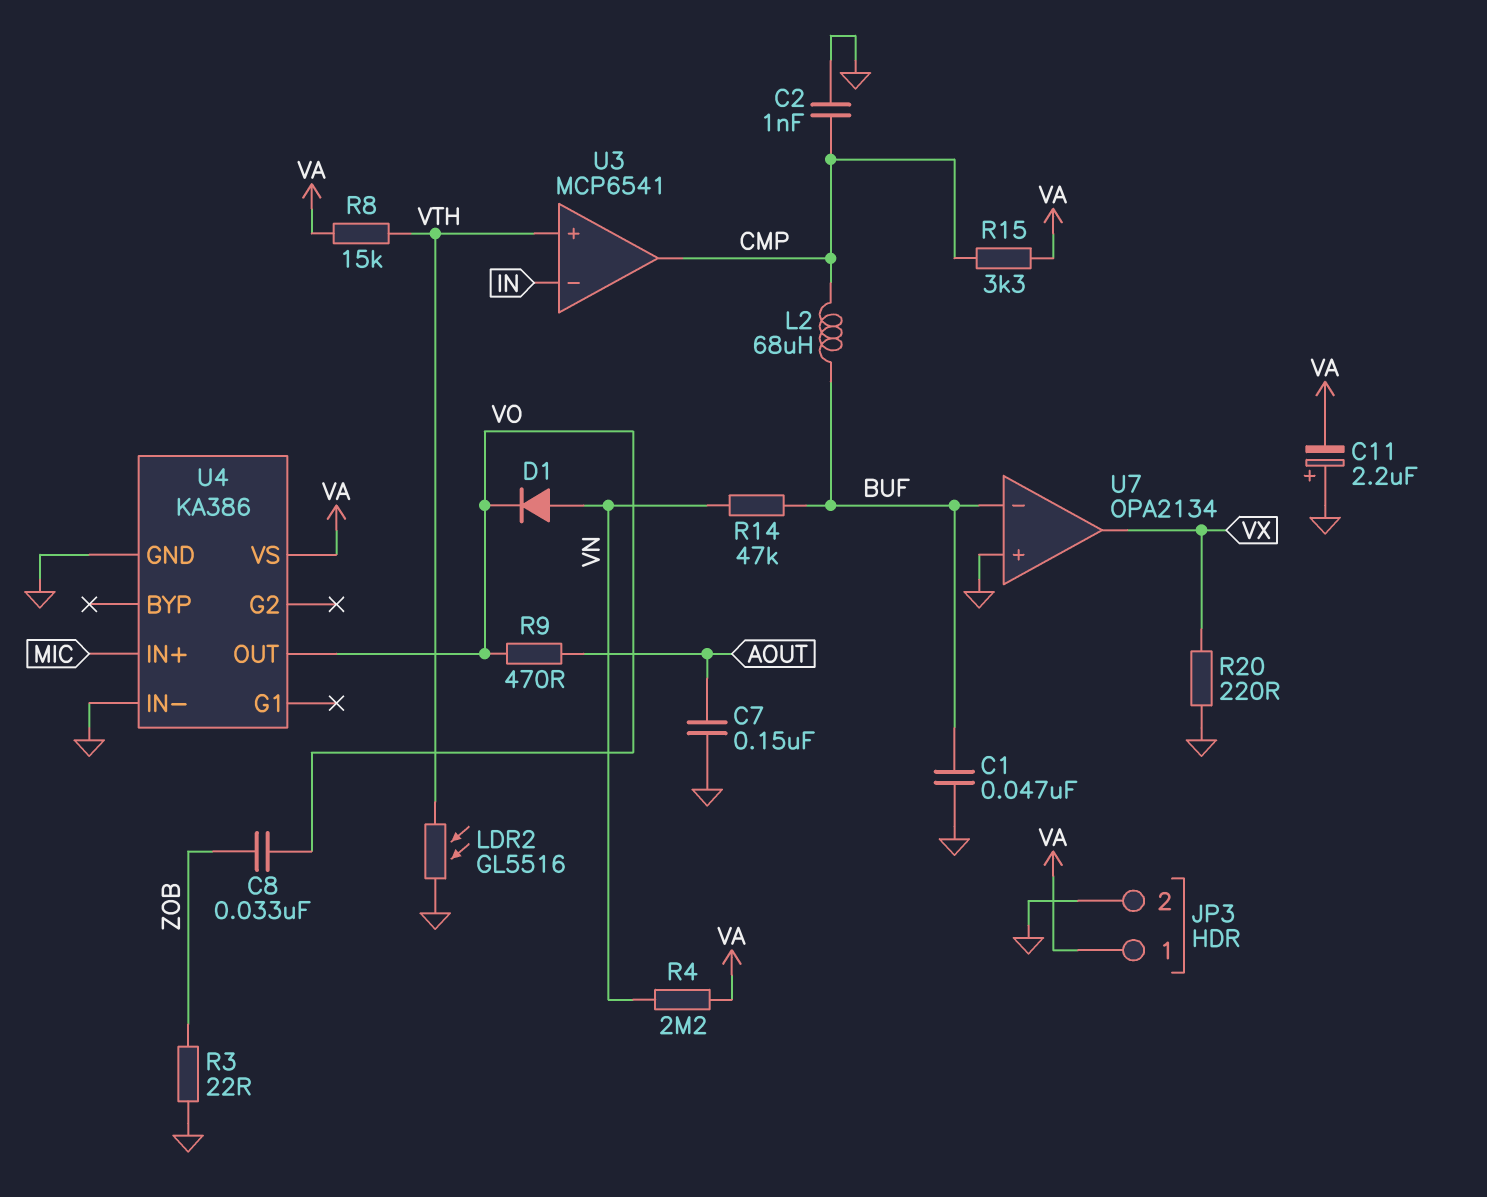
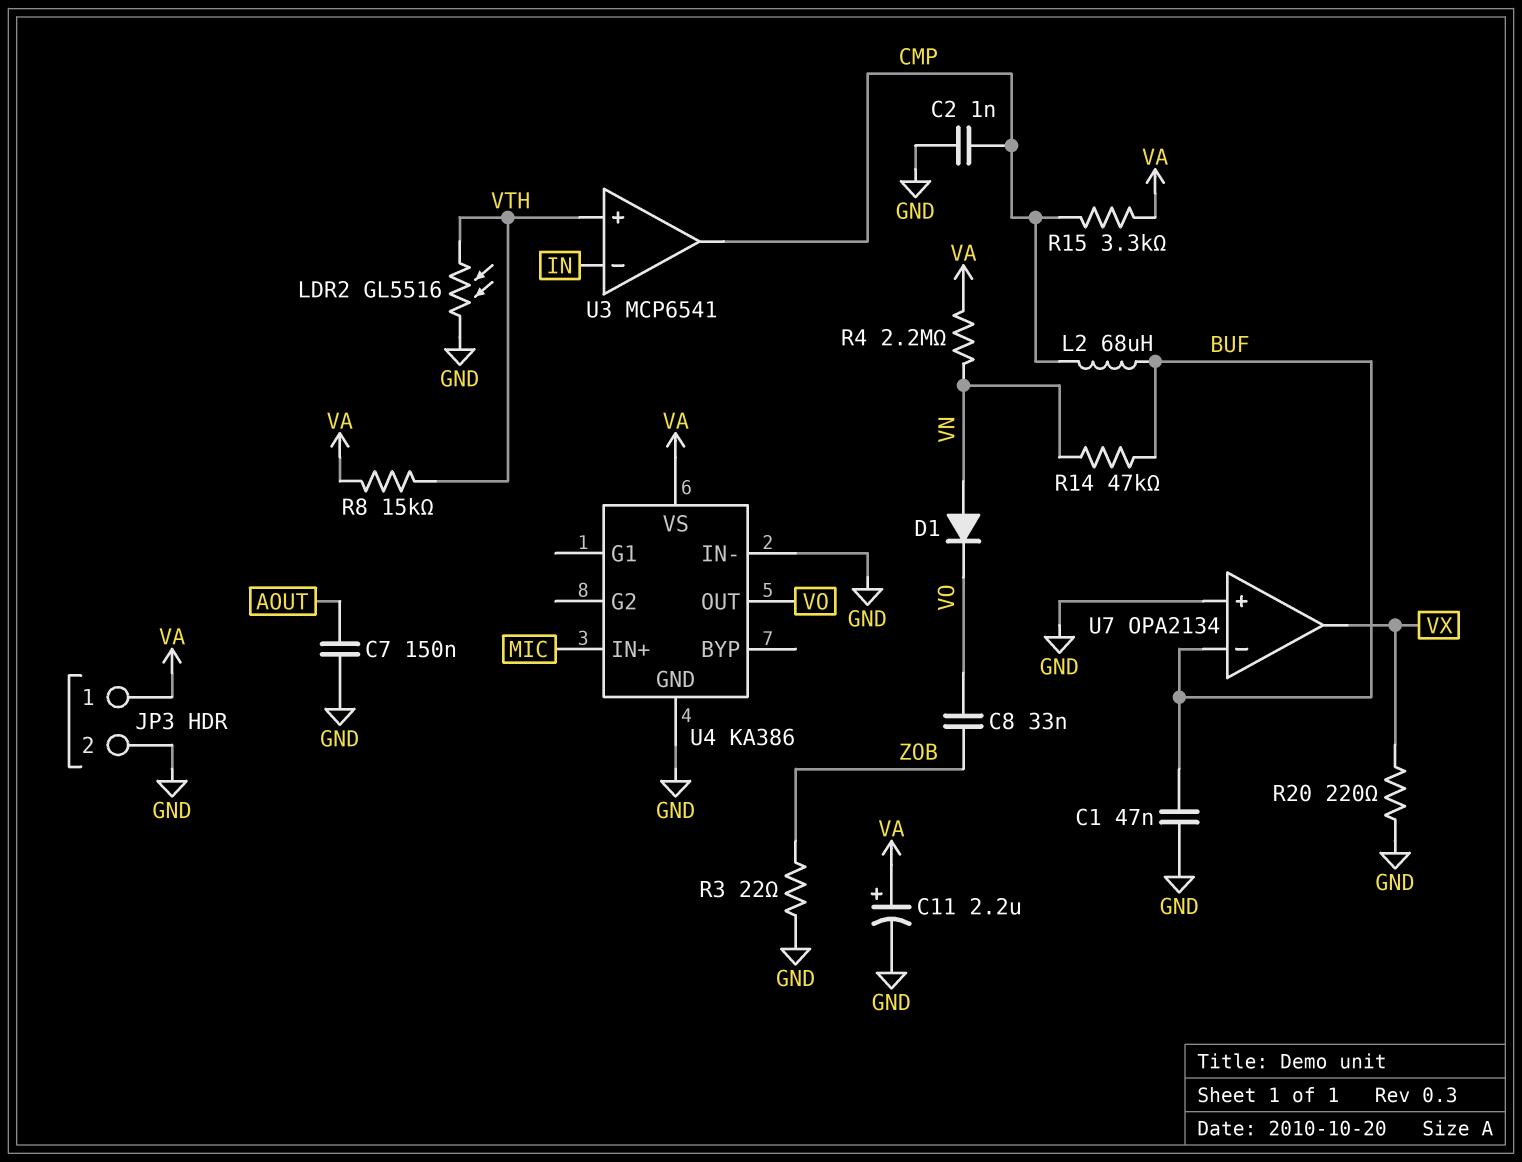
C11: 2.2uF (plus GND, minus VA) -> 2.2uF (plus VA, minus GND)
R9: 470 (AOUT, VO) -> none

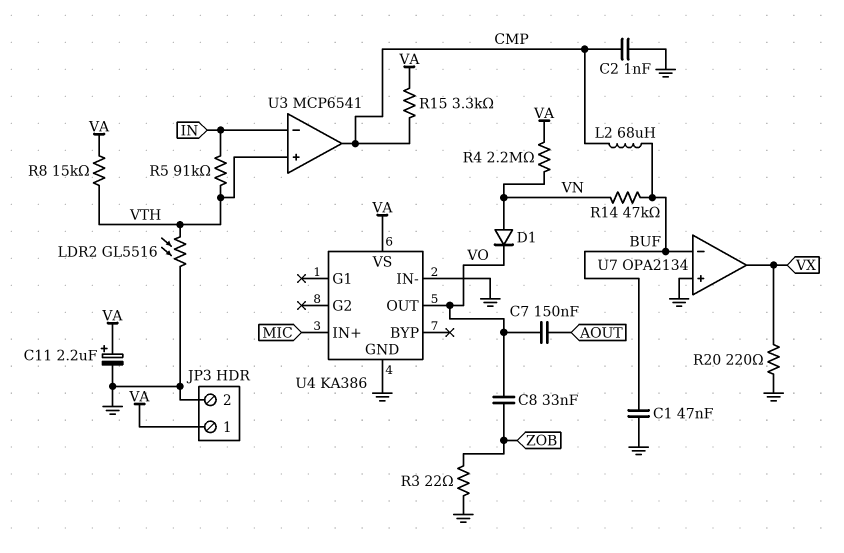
C7: 150nF (AOUT, GND) -> 150nF (AOUT, VO)
R5: none -> 91k (IN, VTH)

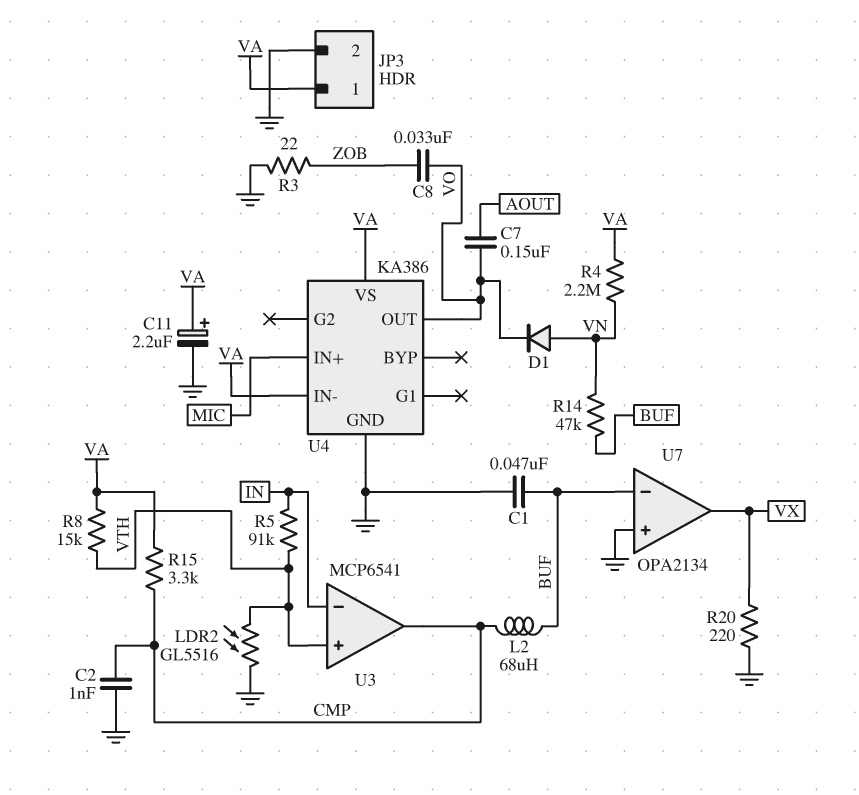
U4 pin IN-: GND -> VA

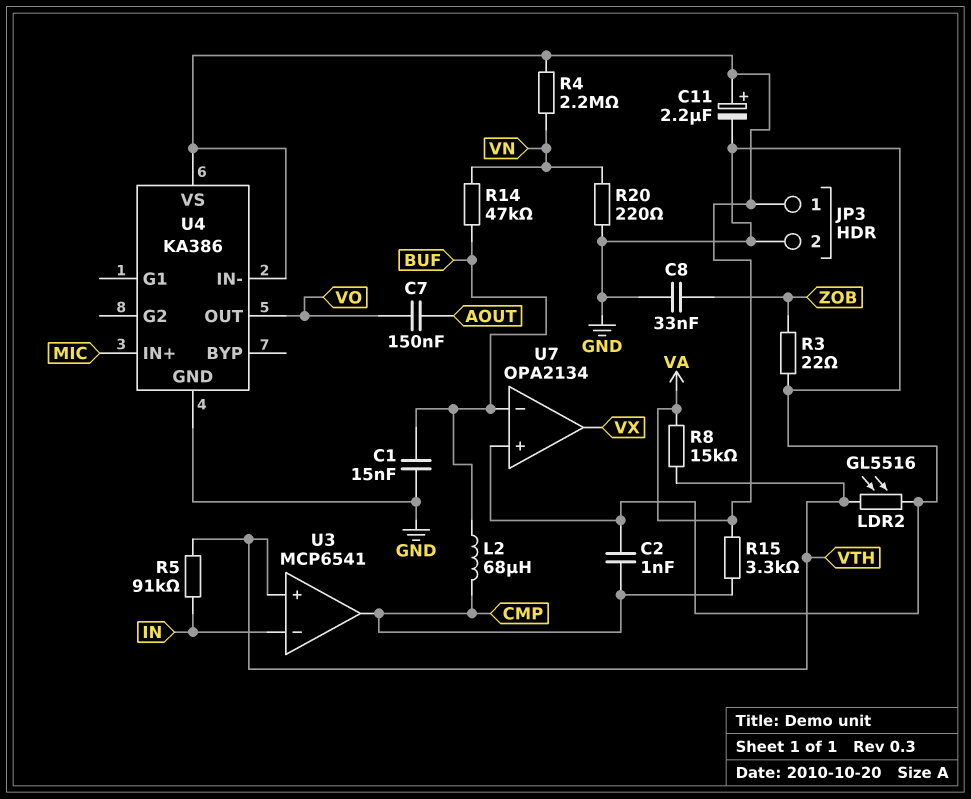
C1: 47nF (BUF, GND) -> 15nF (BUF, GND)
C8: 33nF (VO, ZOB) -> 33nF (GND, ZOB)
D1: diode (A VN, K VO) -> none
R20: 220 (GND, VX) -> 220 (GND, VN)

